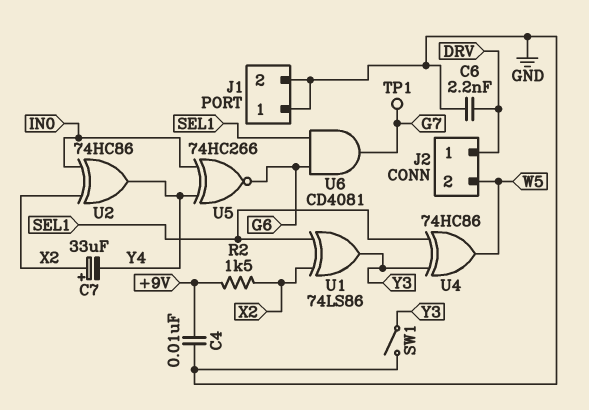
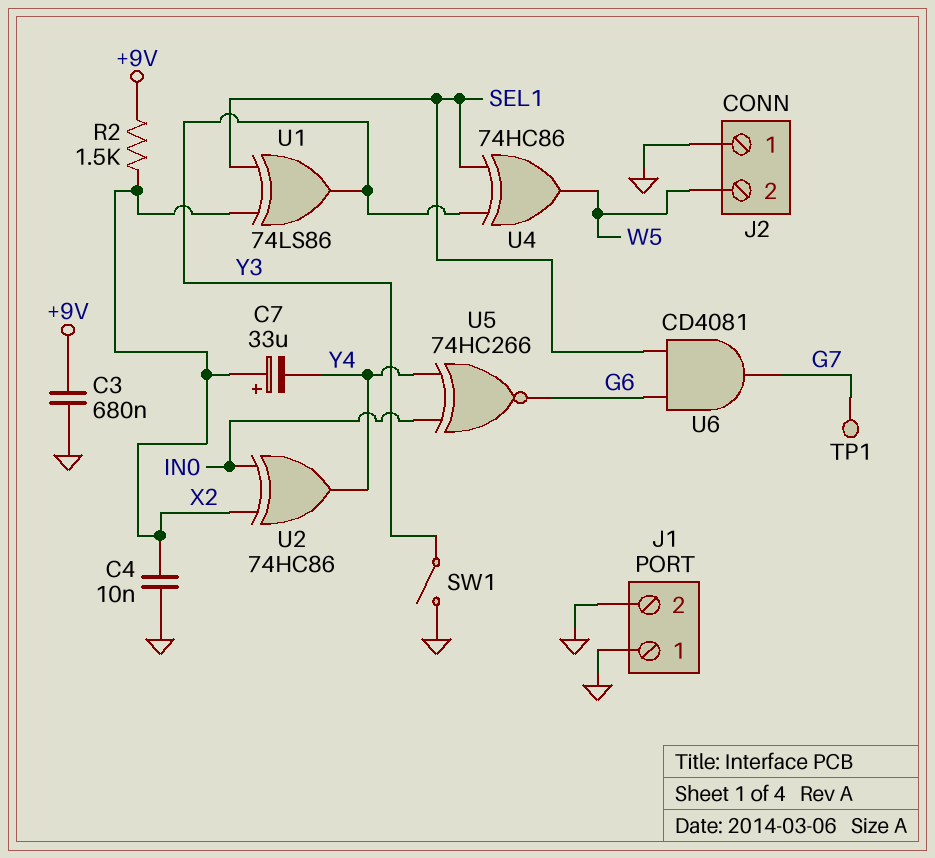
C3: none -> 680nF (+9V, GND)
C4: 10nF (+9V, GND) -> 10nF (GND, X2)
C6: 2.2nF (DRV, GND) -> none
J2 pin 1: DRV -> GND

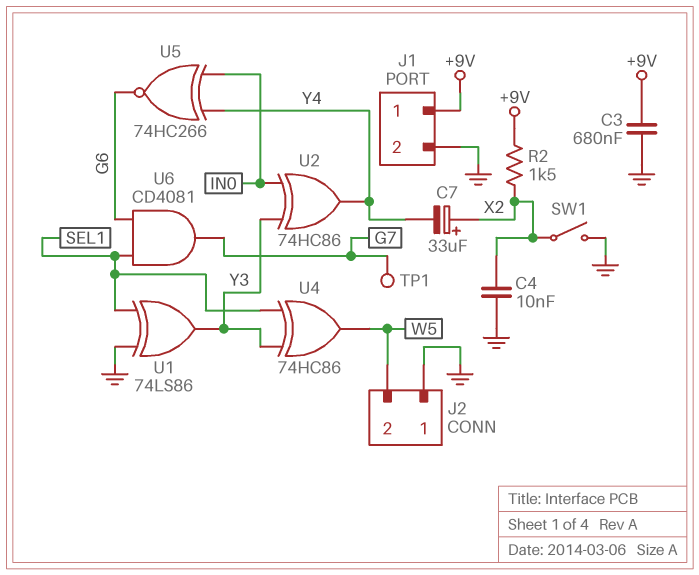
J1 pin 1: GND -> +9V
SW1: switch (GND, Y3) -> switch (GND, X2)
U1: XOR 74LS86 (in SEL1, in X2, out Y3) -> XOR 74LS86 (in GND, in SEL1, out Y3)
U2: XOR 74HC86 (in IN0, in X2, out Y4) -> XOR 74HC86 (in IN0, in Y3, out Y4)

